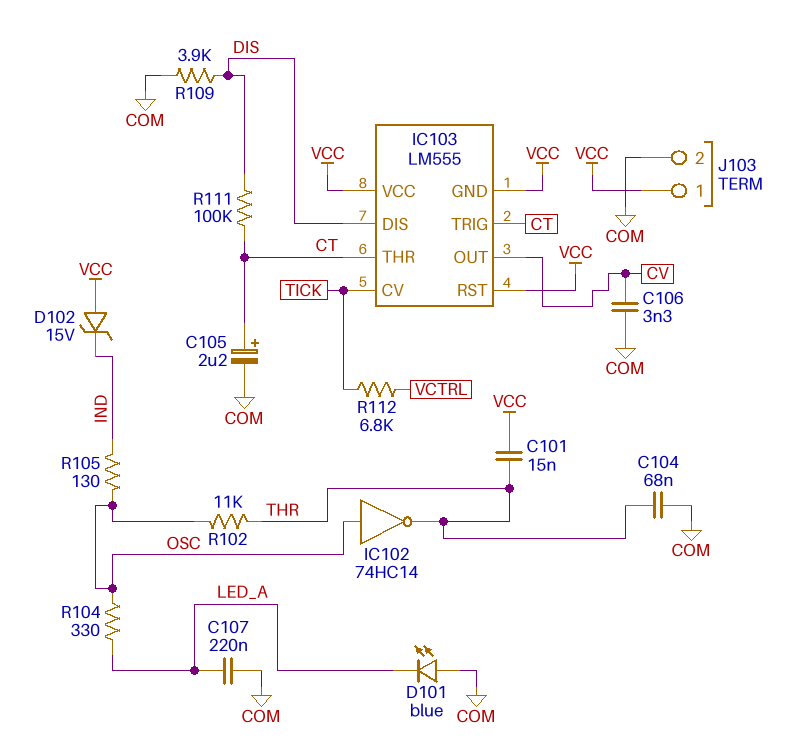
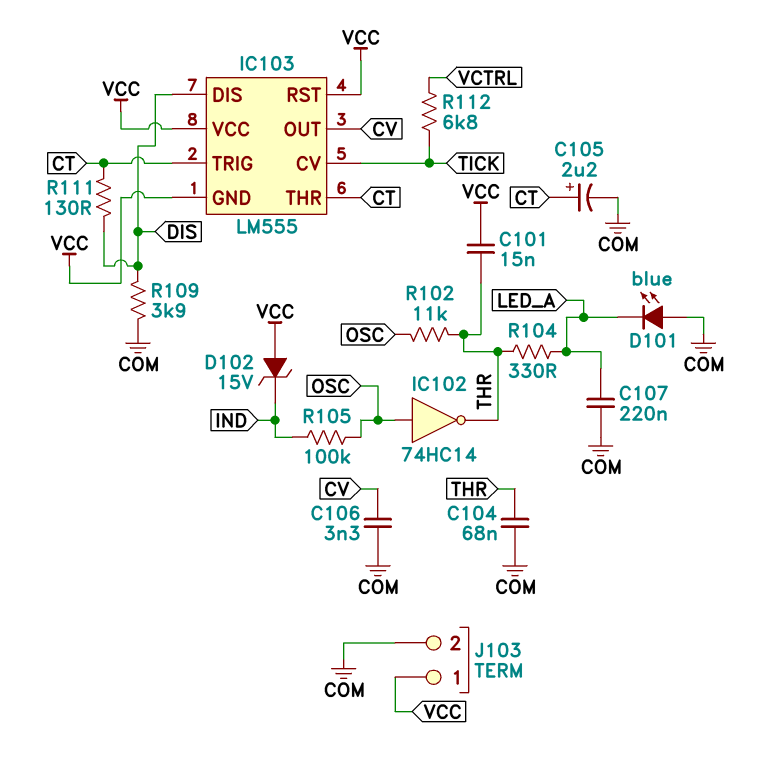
R104: 330 (LED_A, OSC) -> 330 (LED_A, THR)
R105: 130 (IND, OSC) -> 100k (IND, OSC)
R111: 100k (CT, DIS) -> 130 (CT, DIS)

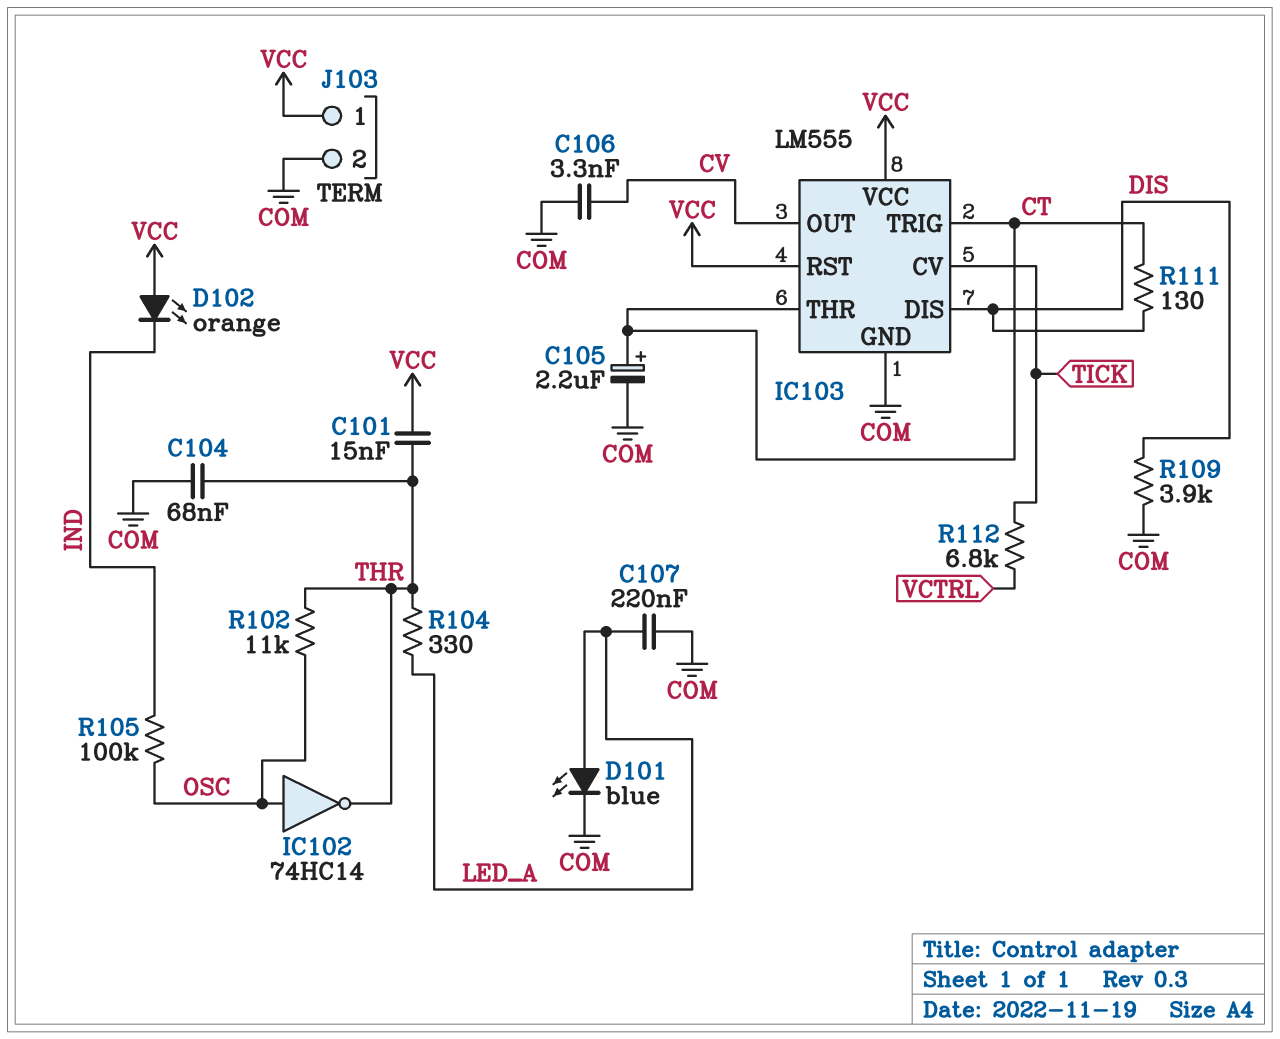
D101: LED blue (A COM, K LED_A) -> LED blue (A LED_A, K COM)
D102: zener 15V (A VCC, K IND) -> LED orange (A VCC, K IND)
IC103 pin GND: VCC -> COM

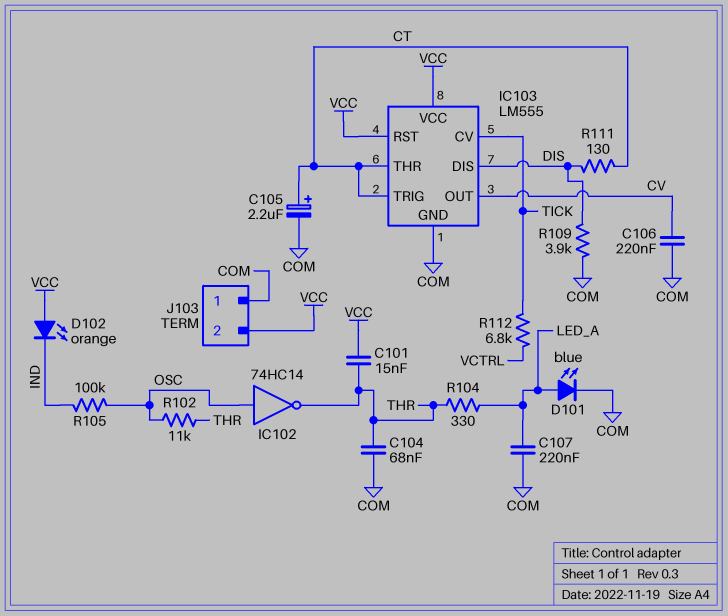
C106: 3.3nF (COM, CV) -> 220nF (COM, CV)
J103 pin 1: VCC -> COM
J103 pin 2: COM -> VCC

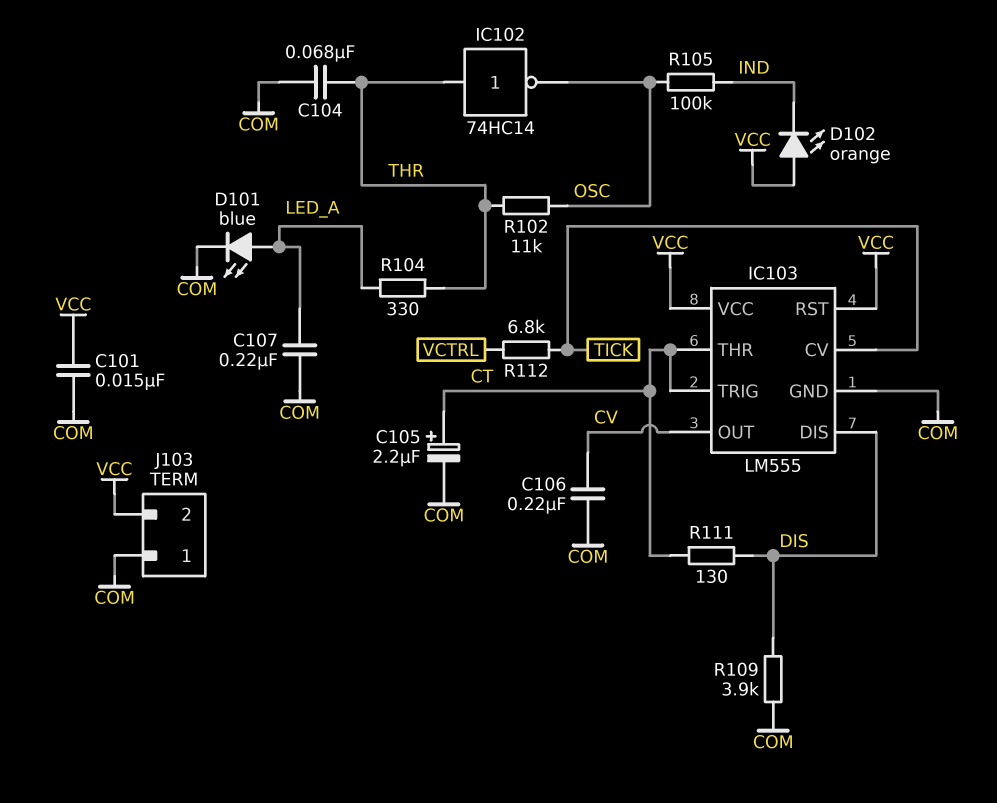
C101: 15nF (THR, VCC) -> 15nF (COM, VCC)
IC102: NOT 74HC14 (in OSC, out THR) -> NOT 74HC14 (in THR, out OSC)

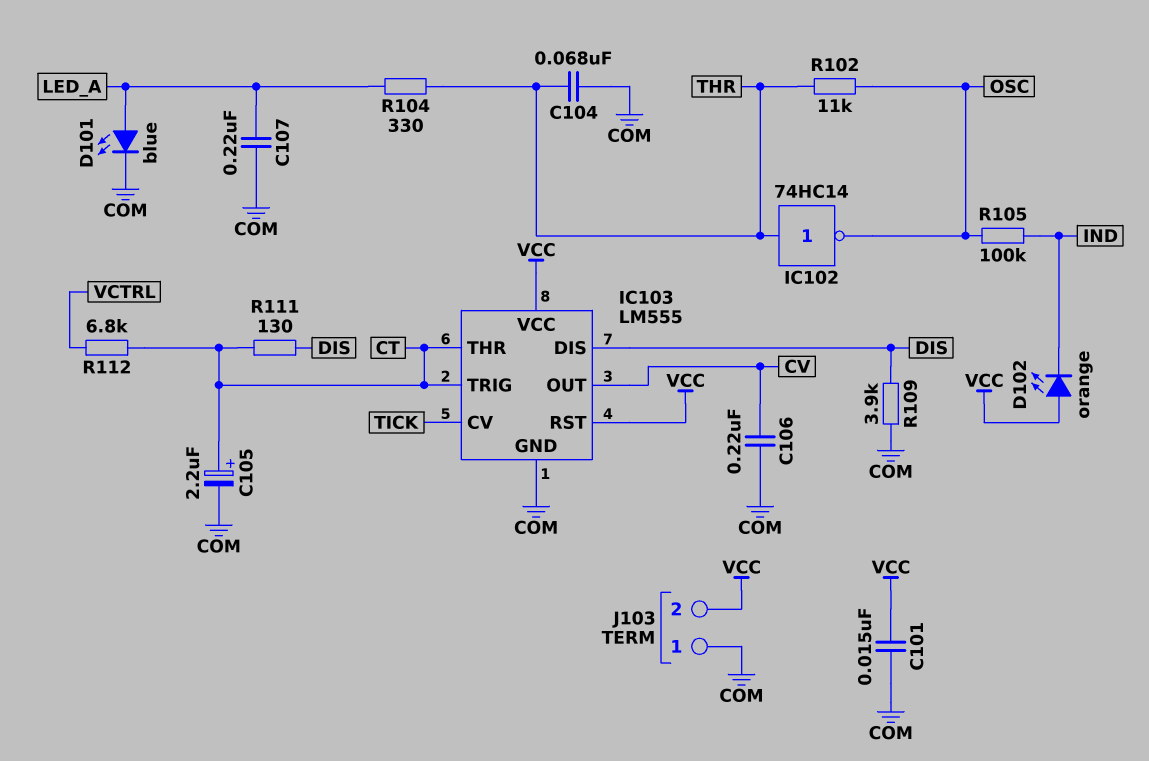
R112: 6.8k (TICK, VCTRL) -> 6.8k (CT, VCTRL)

